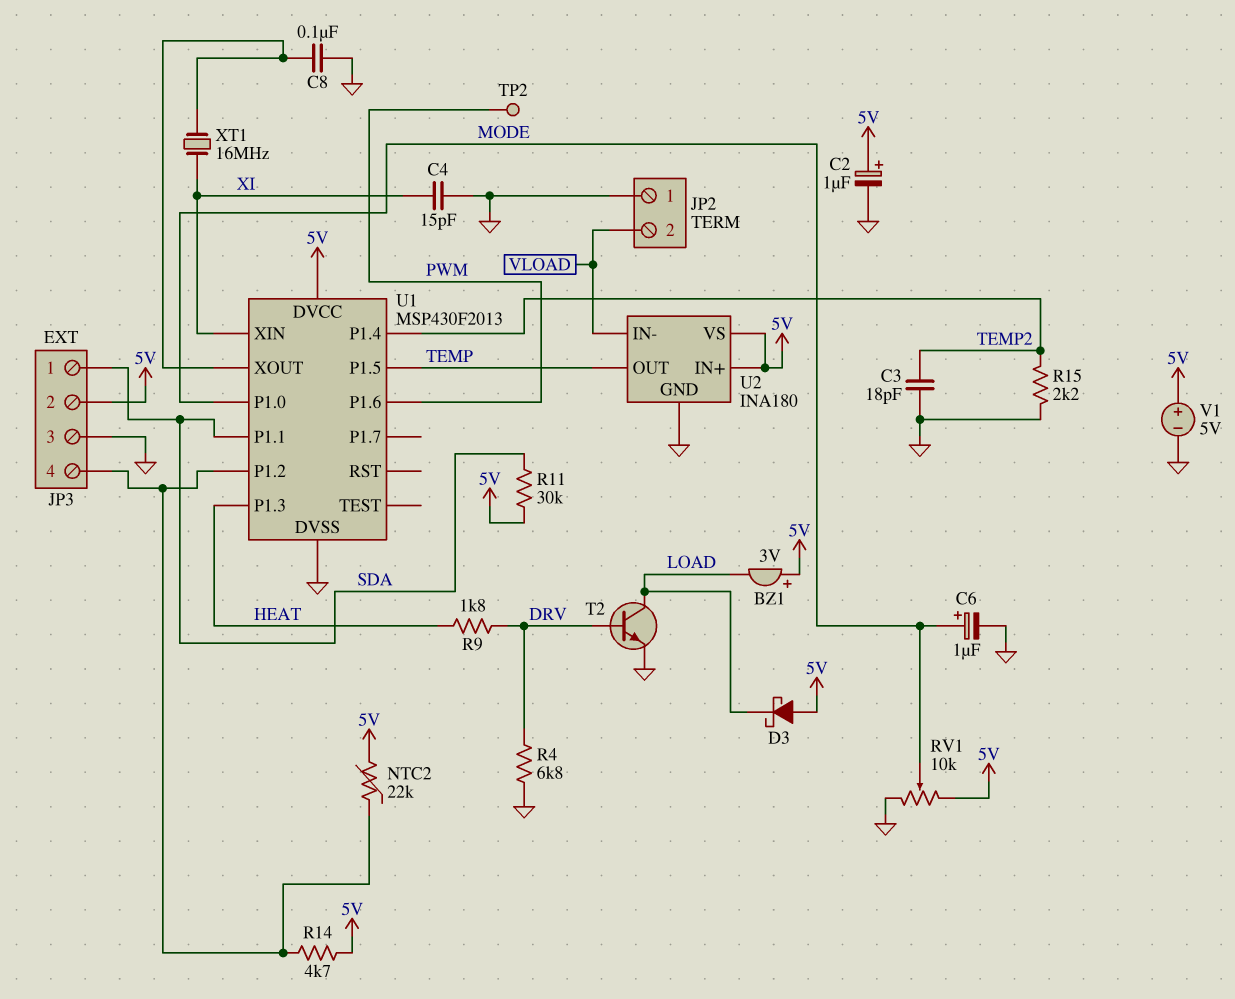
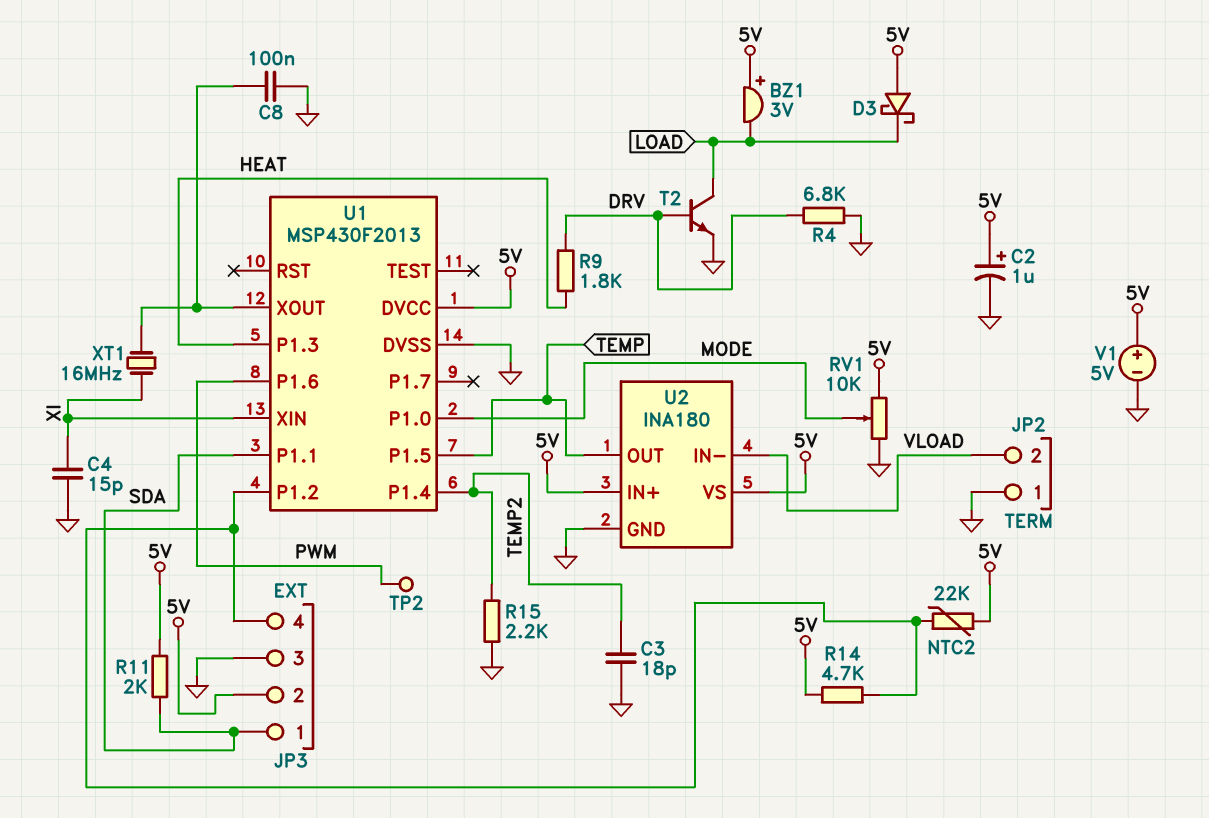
C6: 1uF (plus MODE, minus GND) -> none
R11: 30k (5V, SDA) -> 2k (5V, SDA)

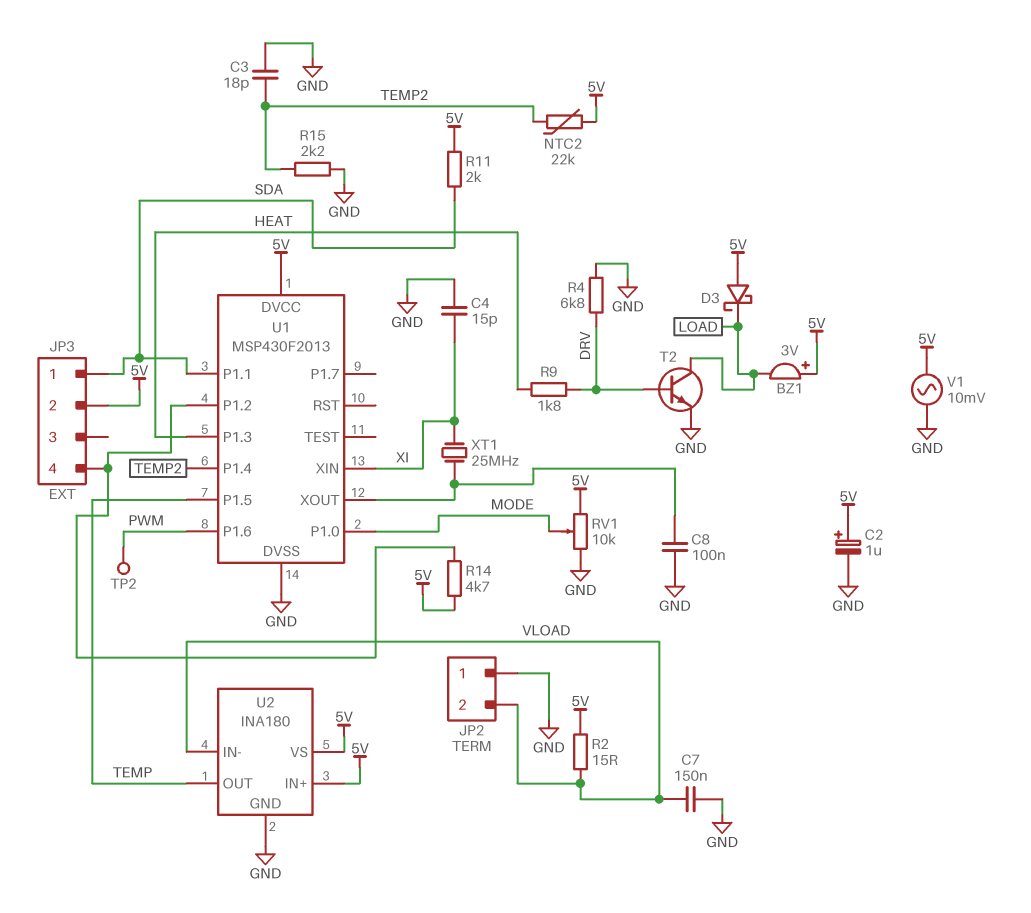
C7: none -> 150nF (GND, VLOAD)
JP3 pin 3: GND -> none
NTC2: 22k (5V, JP3/4) -> 22k (5V, TEMP2)
R2: none -> 15 (5V, VLOAD)
V1: 5V (plus 5V, minus GND) -> AC 10mV (5V, GND)
XT1: 16MHz (U1/XOUT, XI) -> 25MHz (U1/XOUT, XI)

